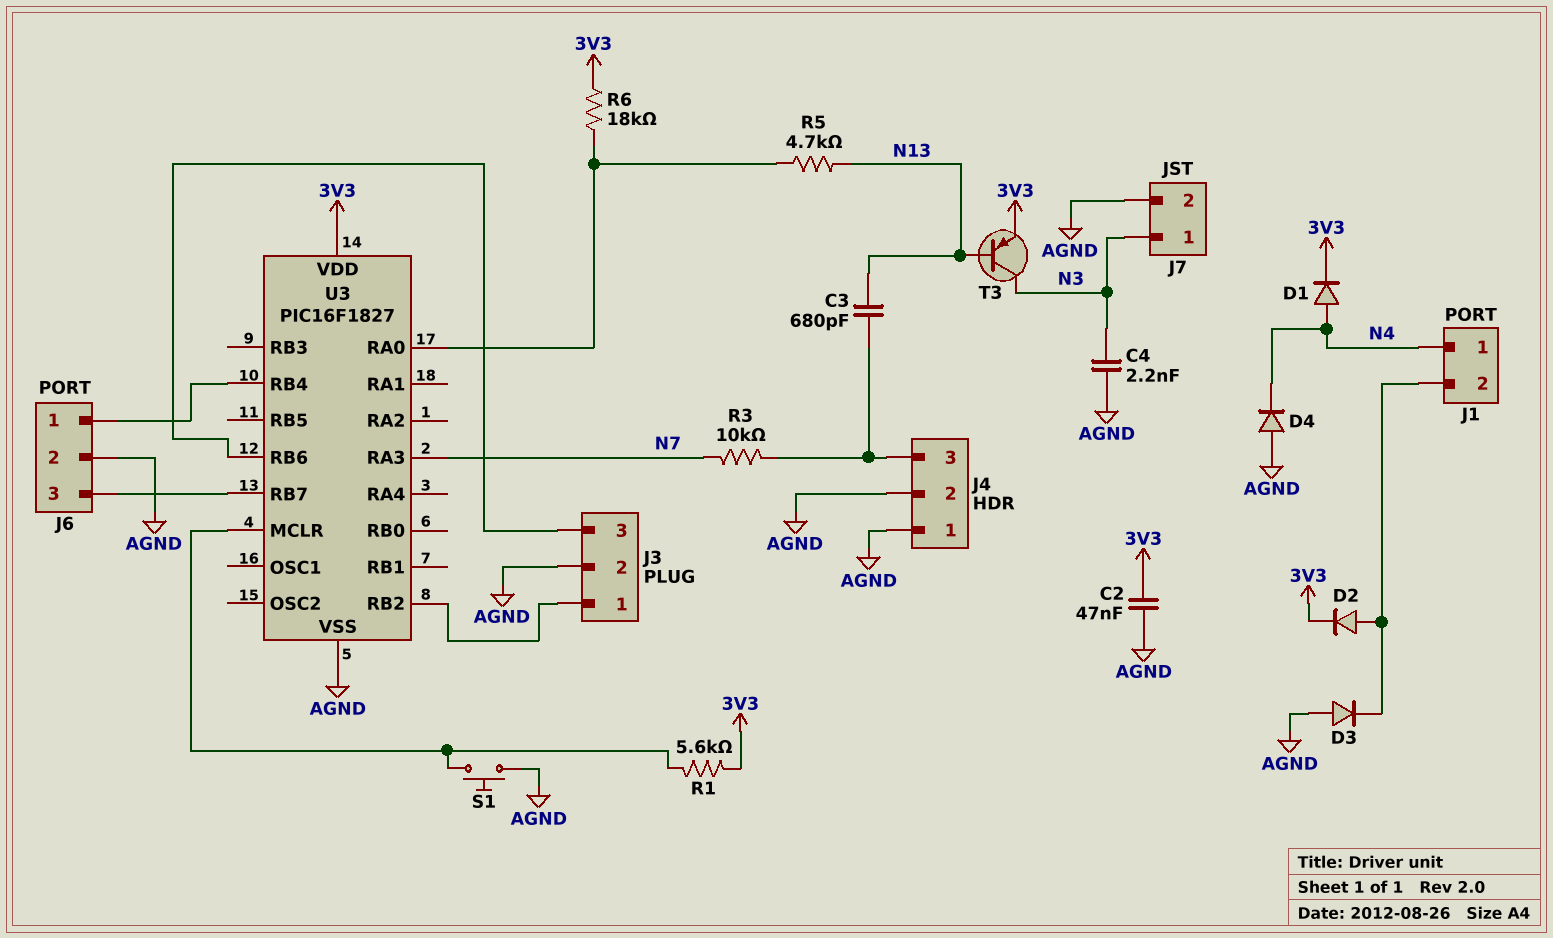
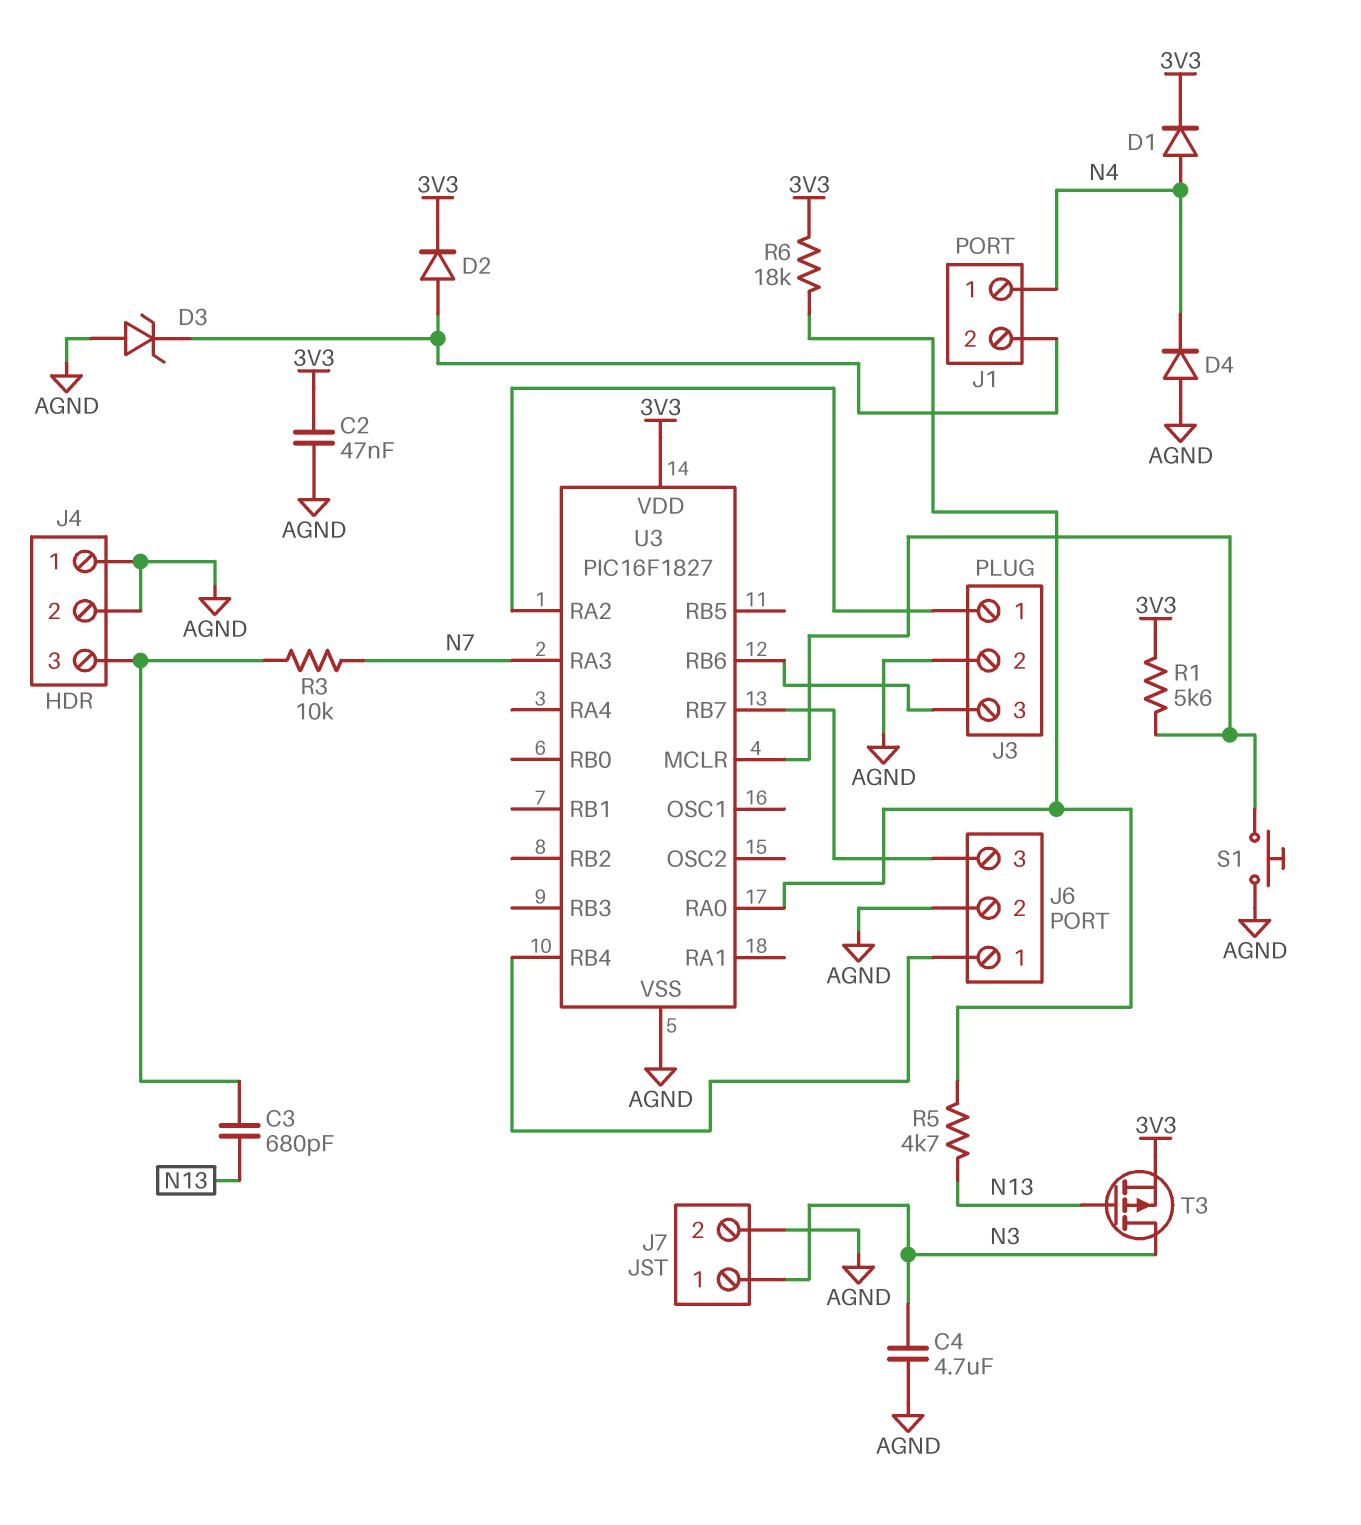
C4: 2.2nF (AGND, N3) -> 4.7uF (AGND, N3)
D3: diode (A AGND, K J1/2) -> zener (A AGND, K J1/2)
T3: PNP (B N13, C N3, E 3V3) -> PMOS (G N13, D N3, S 3V3)
U3 pin RA2: none -> J3/1
U3 pin RB2: J3/1 -> none

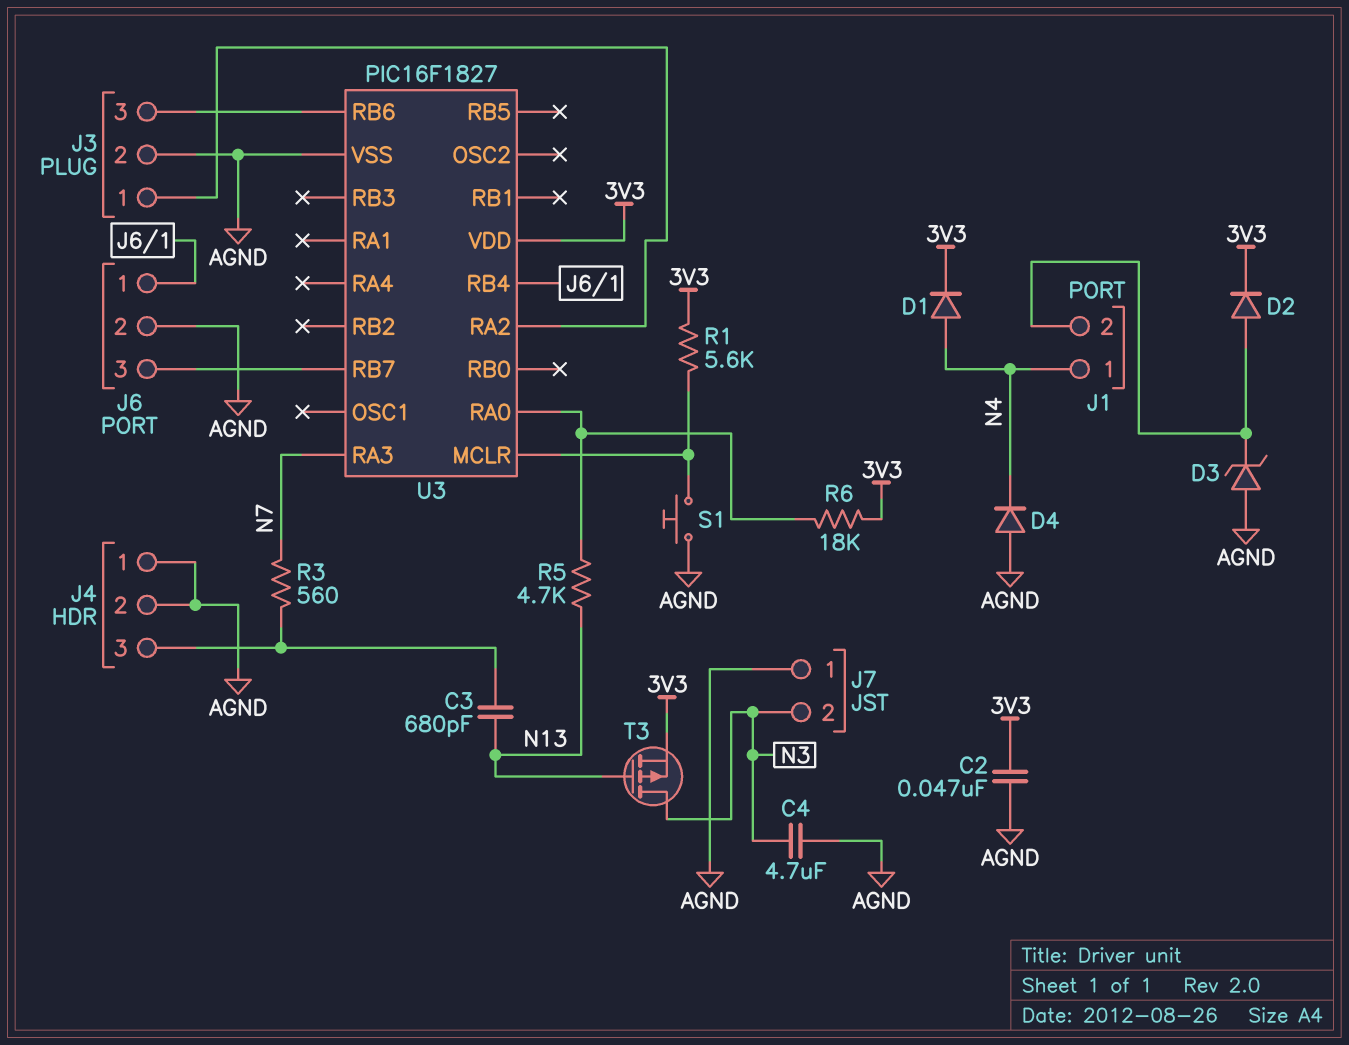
J7 pin 1: N3 -> AGND
J7 pin 2: AGND -> N3
R3: 10k (J4/3, N7) -> 560 (J4/3, N7)

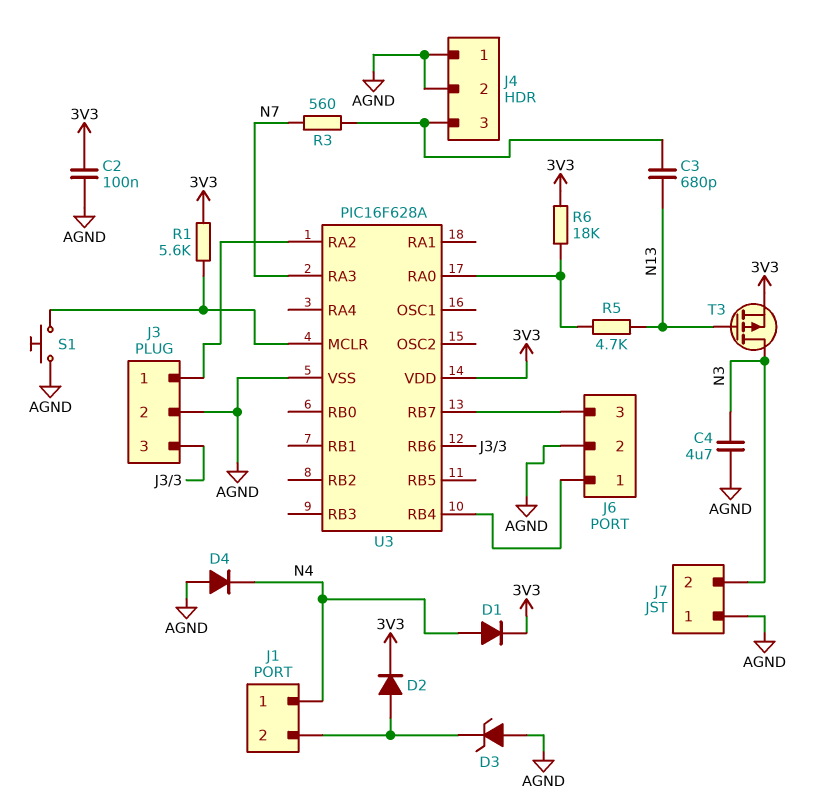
C2: 47nF (3V3, AGND) -> 100nF (3V3, AGND)
U3: PIC16F1827 -> PIC16F628A

